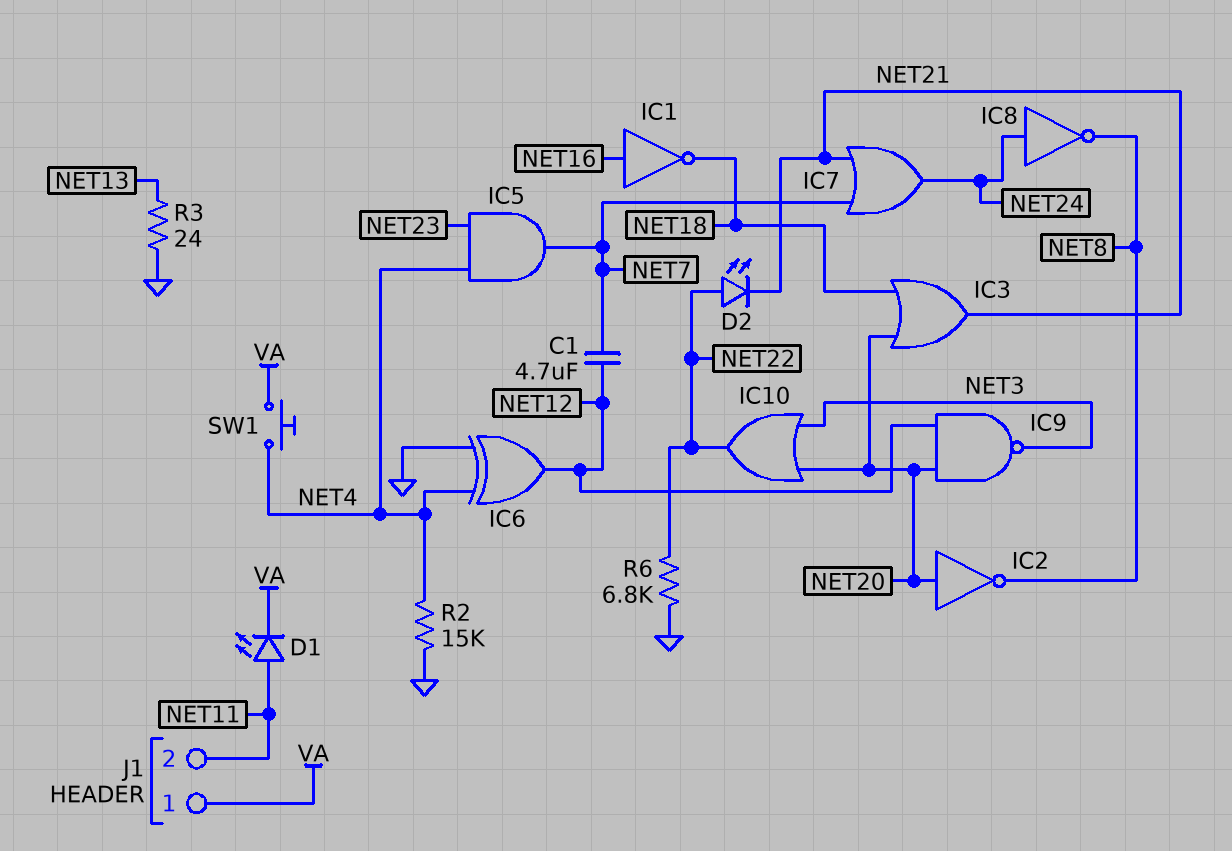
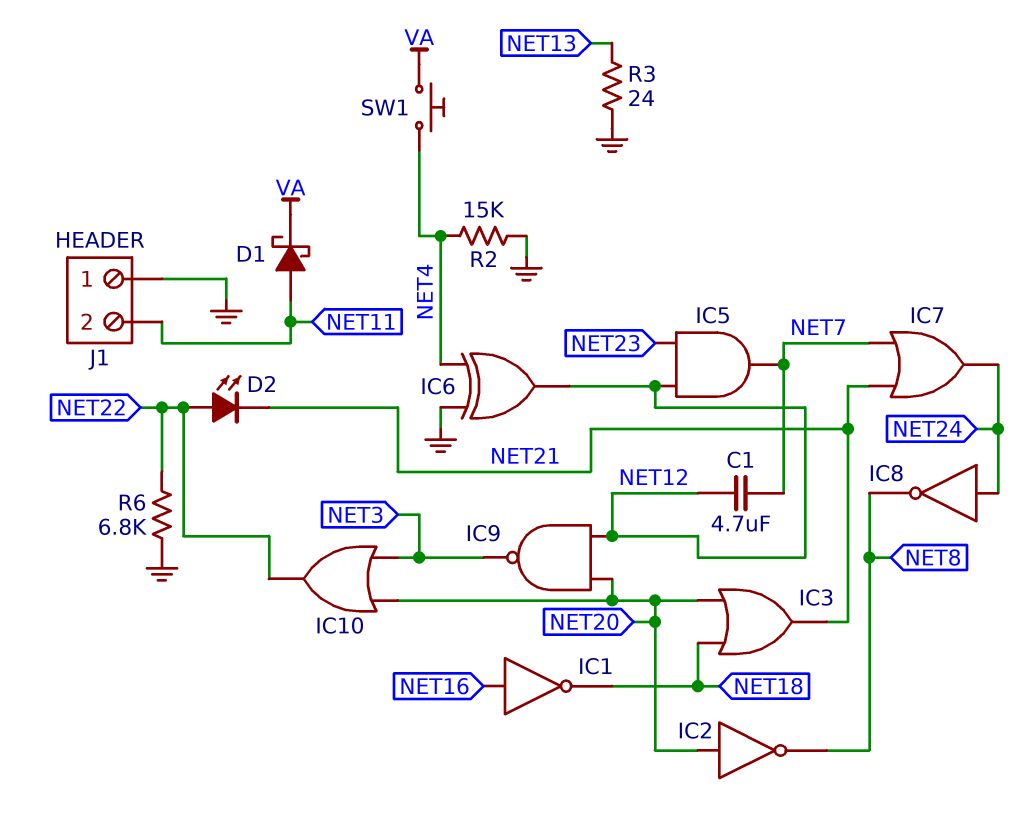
D1: LED (A NET11, K VA) -> schottky (A NET11, K VA)
IC5: AND (in NET4, in NET23, out NET7) -> AND (in NET12, in NET23, out NET7)
J1 pin 1: VA -> GND

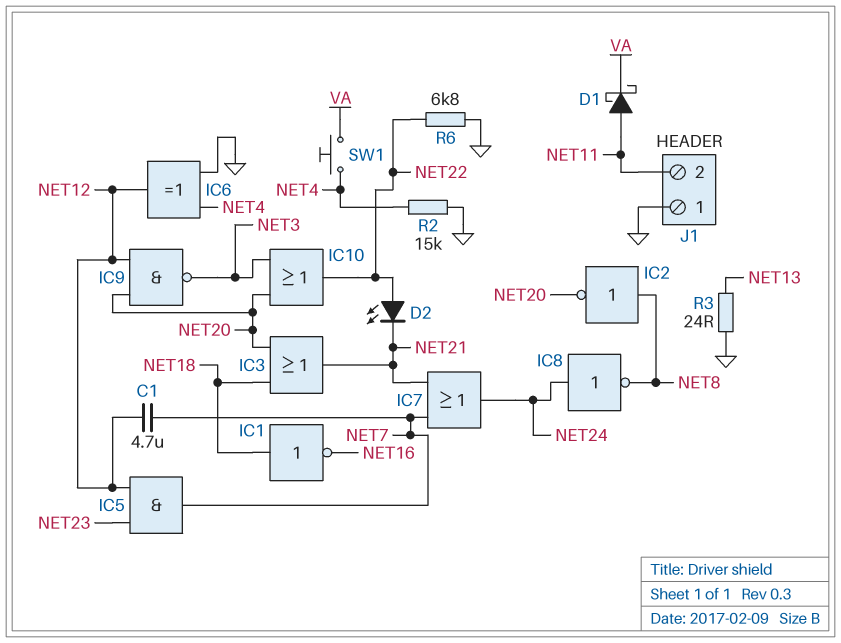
IC1: NOT (in NET16, out NET18) -> NOT (in NET18, out NET16)
IC2: NOT (in NET20, out NET8) -> NOT (in NET8, out NET20)

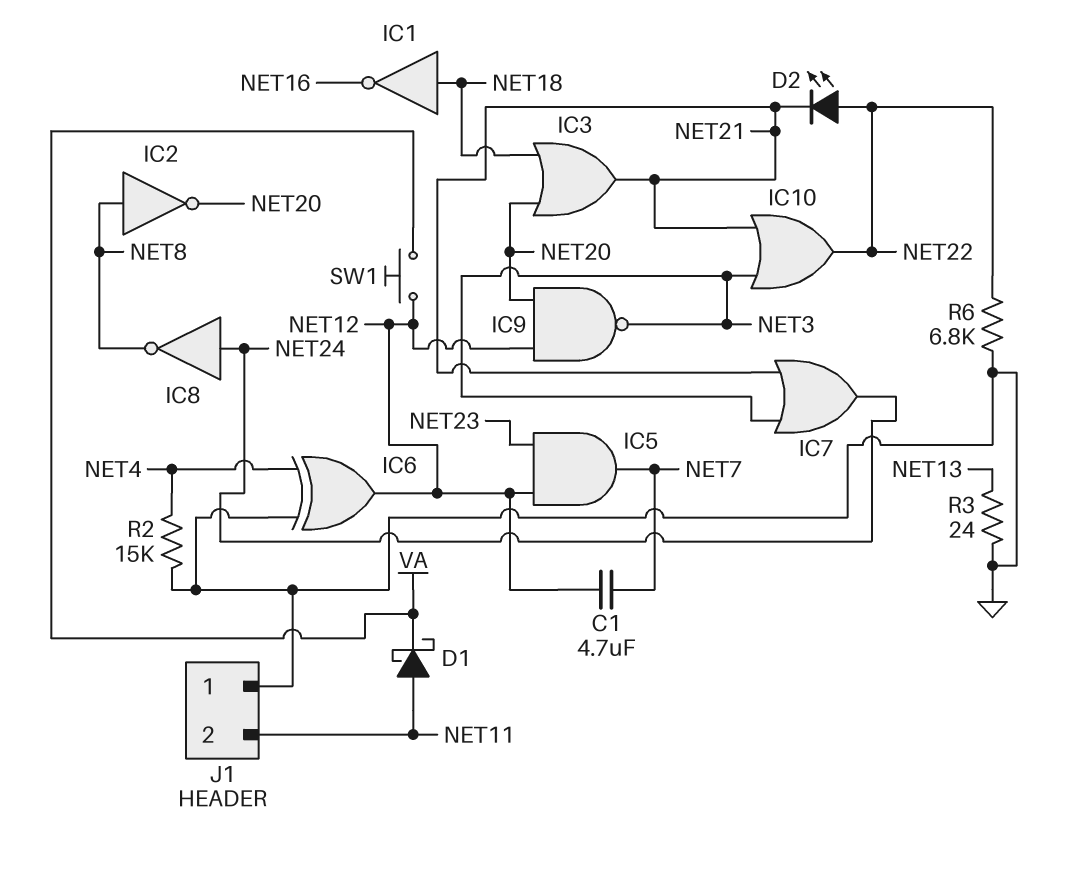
IC7: OR (in NET7, in NET21, out NET24) -> OR (in NET3, in NET21, out NET24)
IC10: OR (in NET3, in NET20, out NET22) -> OR (in NET3, in NET21, out NET22)
SW1: button (NET4, VA) -> button (NET12, VA)

